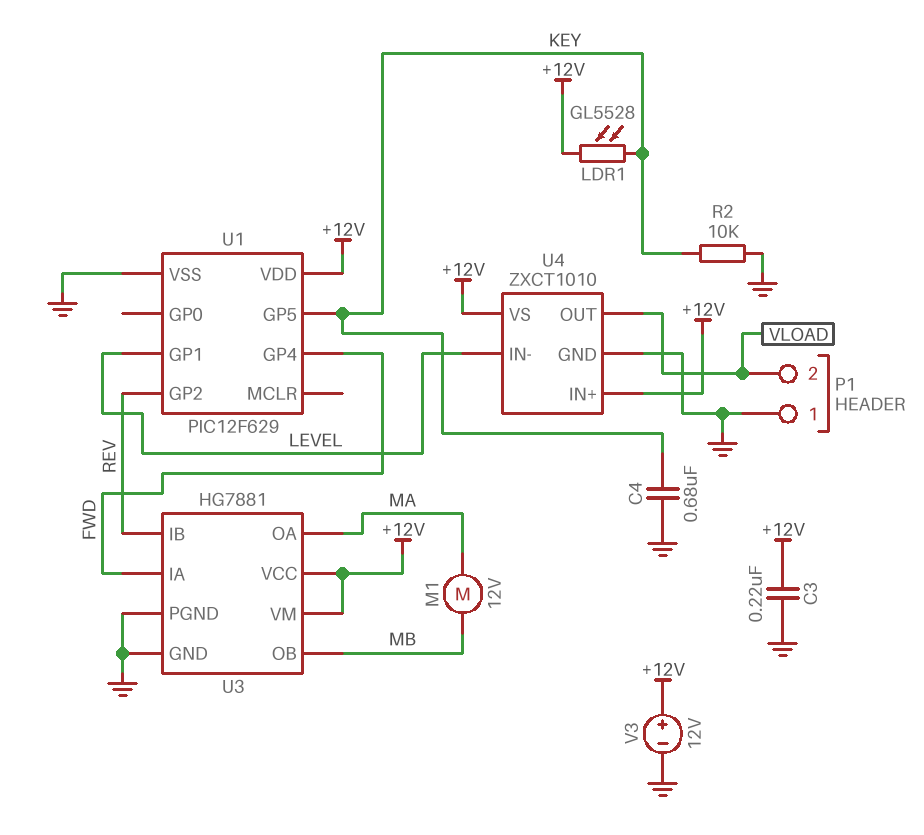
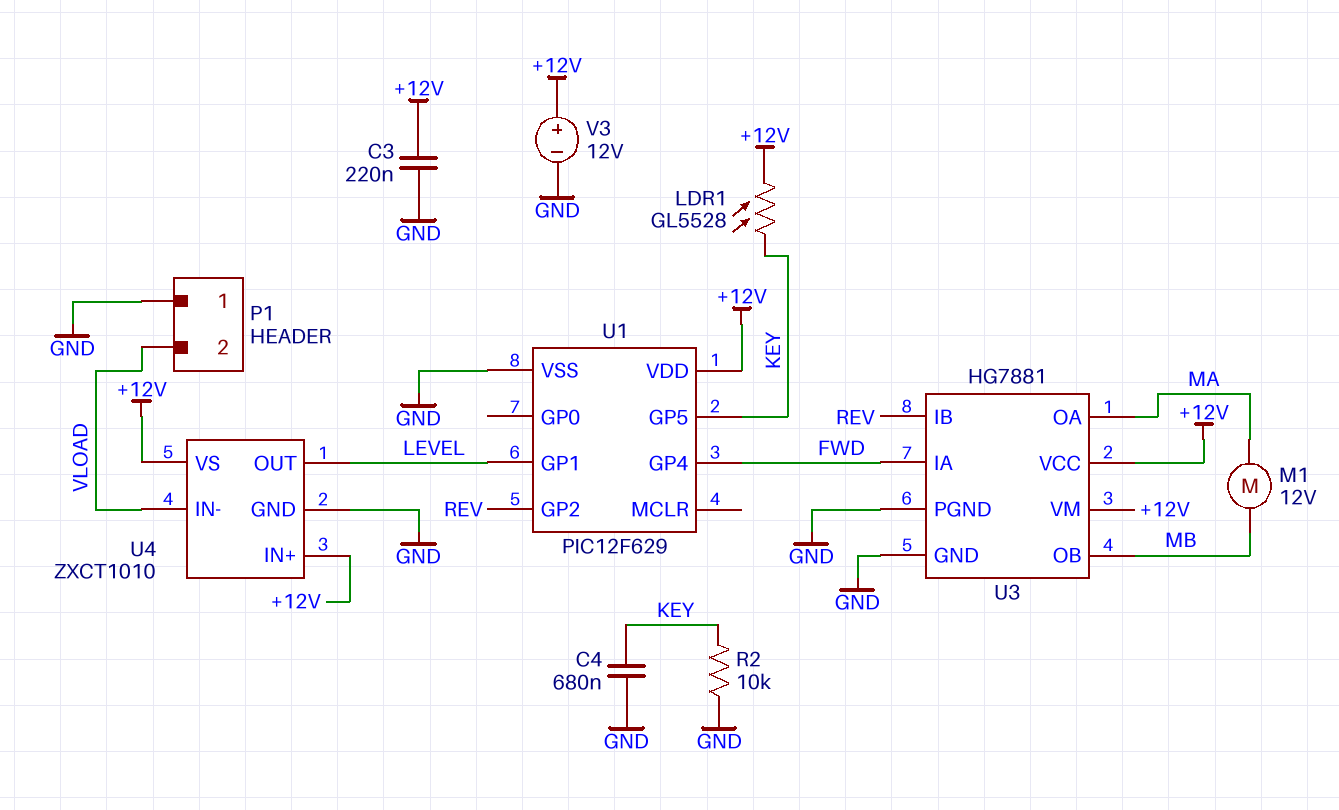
U4 pin IN-: LEVEL -> VLOAD
U4 pin OUT: VLOAD -> LEVEL

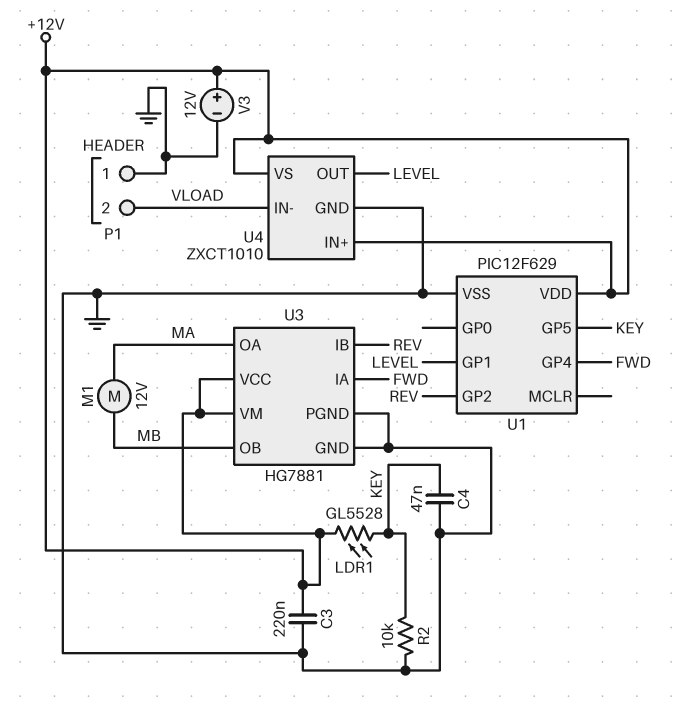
C4: 680nF (GND, KEY) -> 47nF (GND, KEY)

